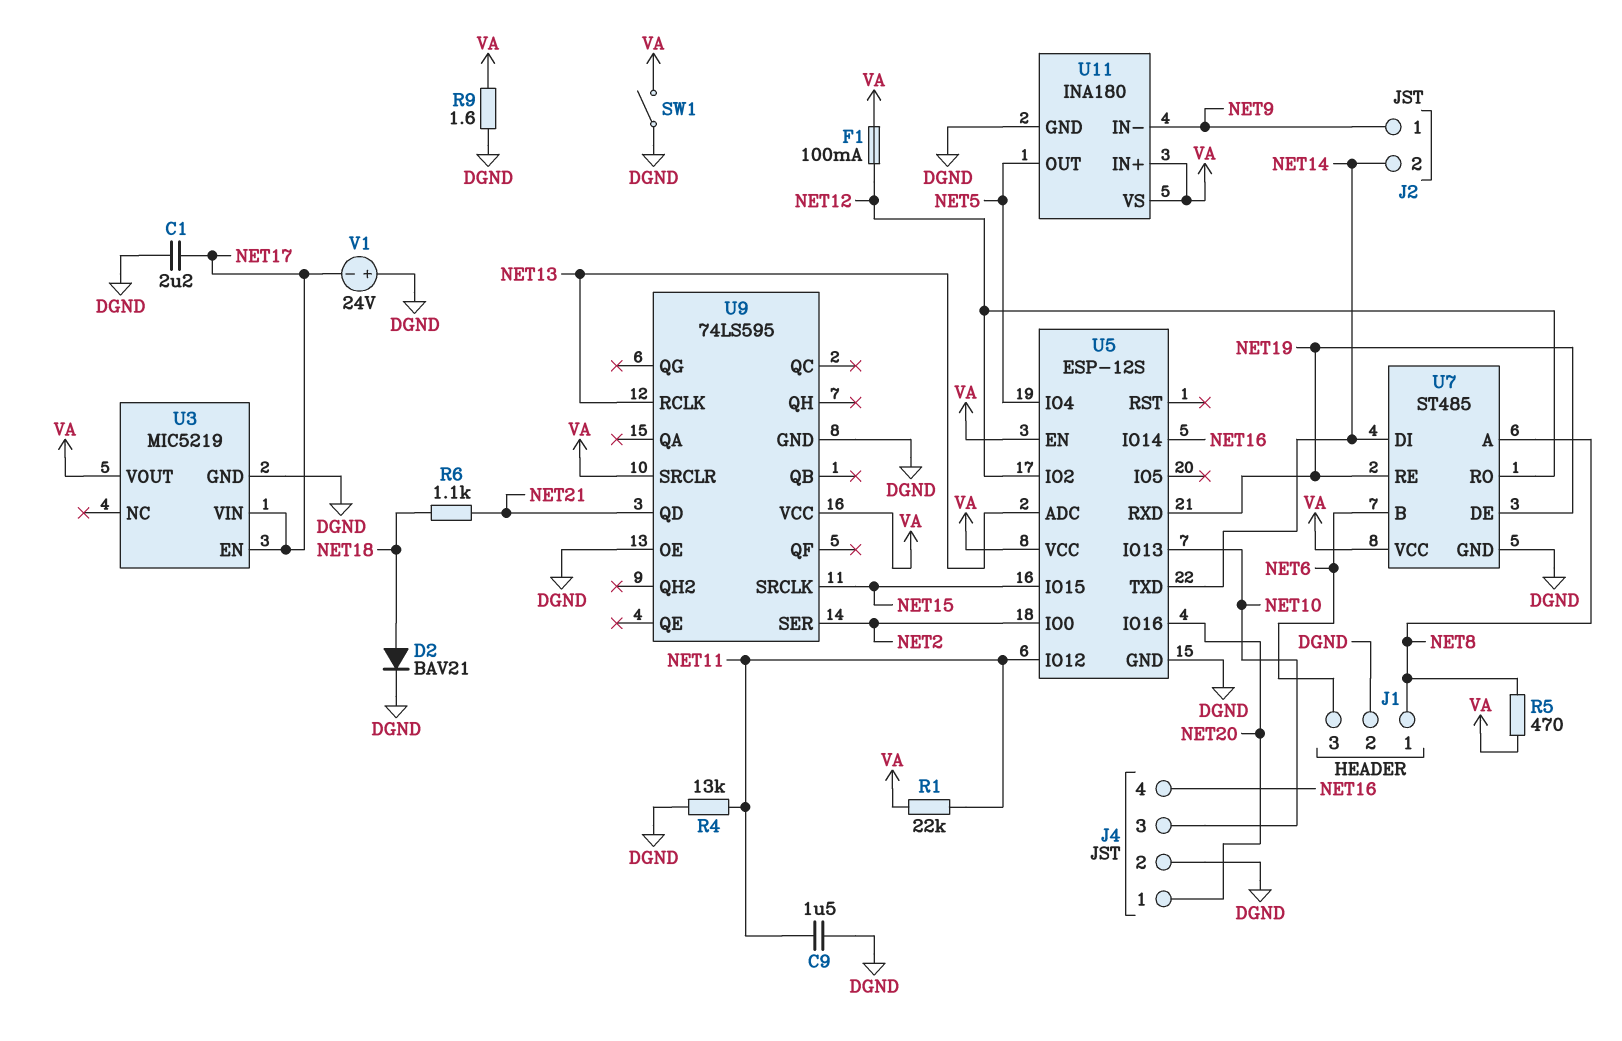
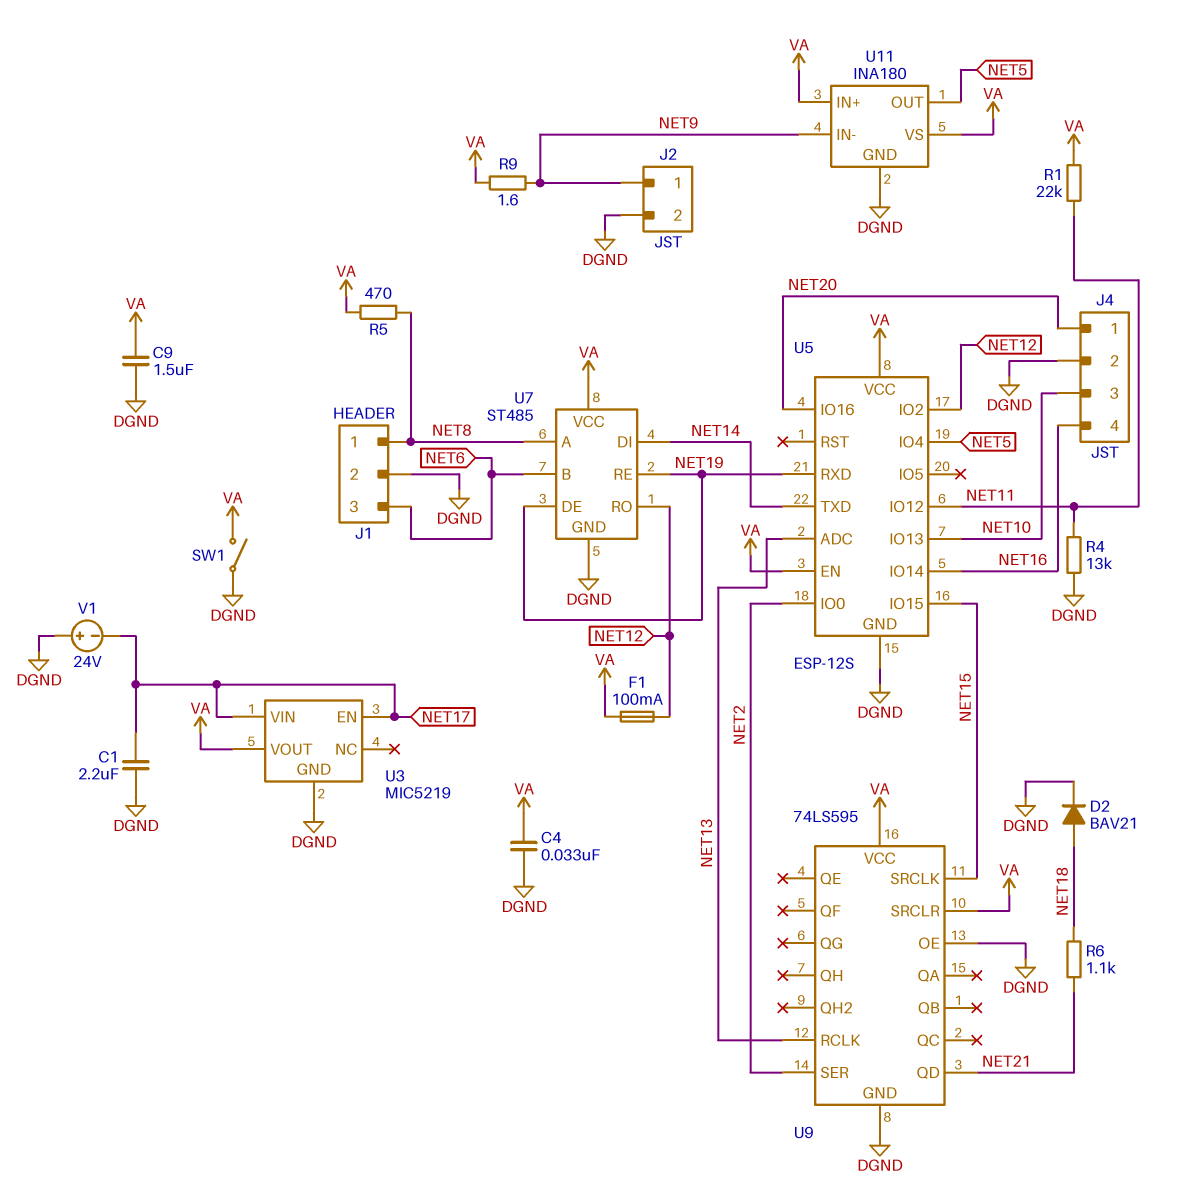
C4: none -> 33nF (DGND, VA)
C9: 1.5uF (DGND, NET11) -> 1.5uF (DGND, VA)
J2 pin 2: NET14 -> DGND
R9: 1.6 (DGND, VA) -> 1.6 (NET9, VA)

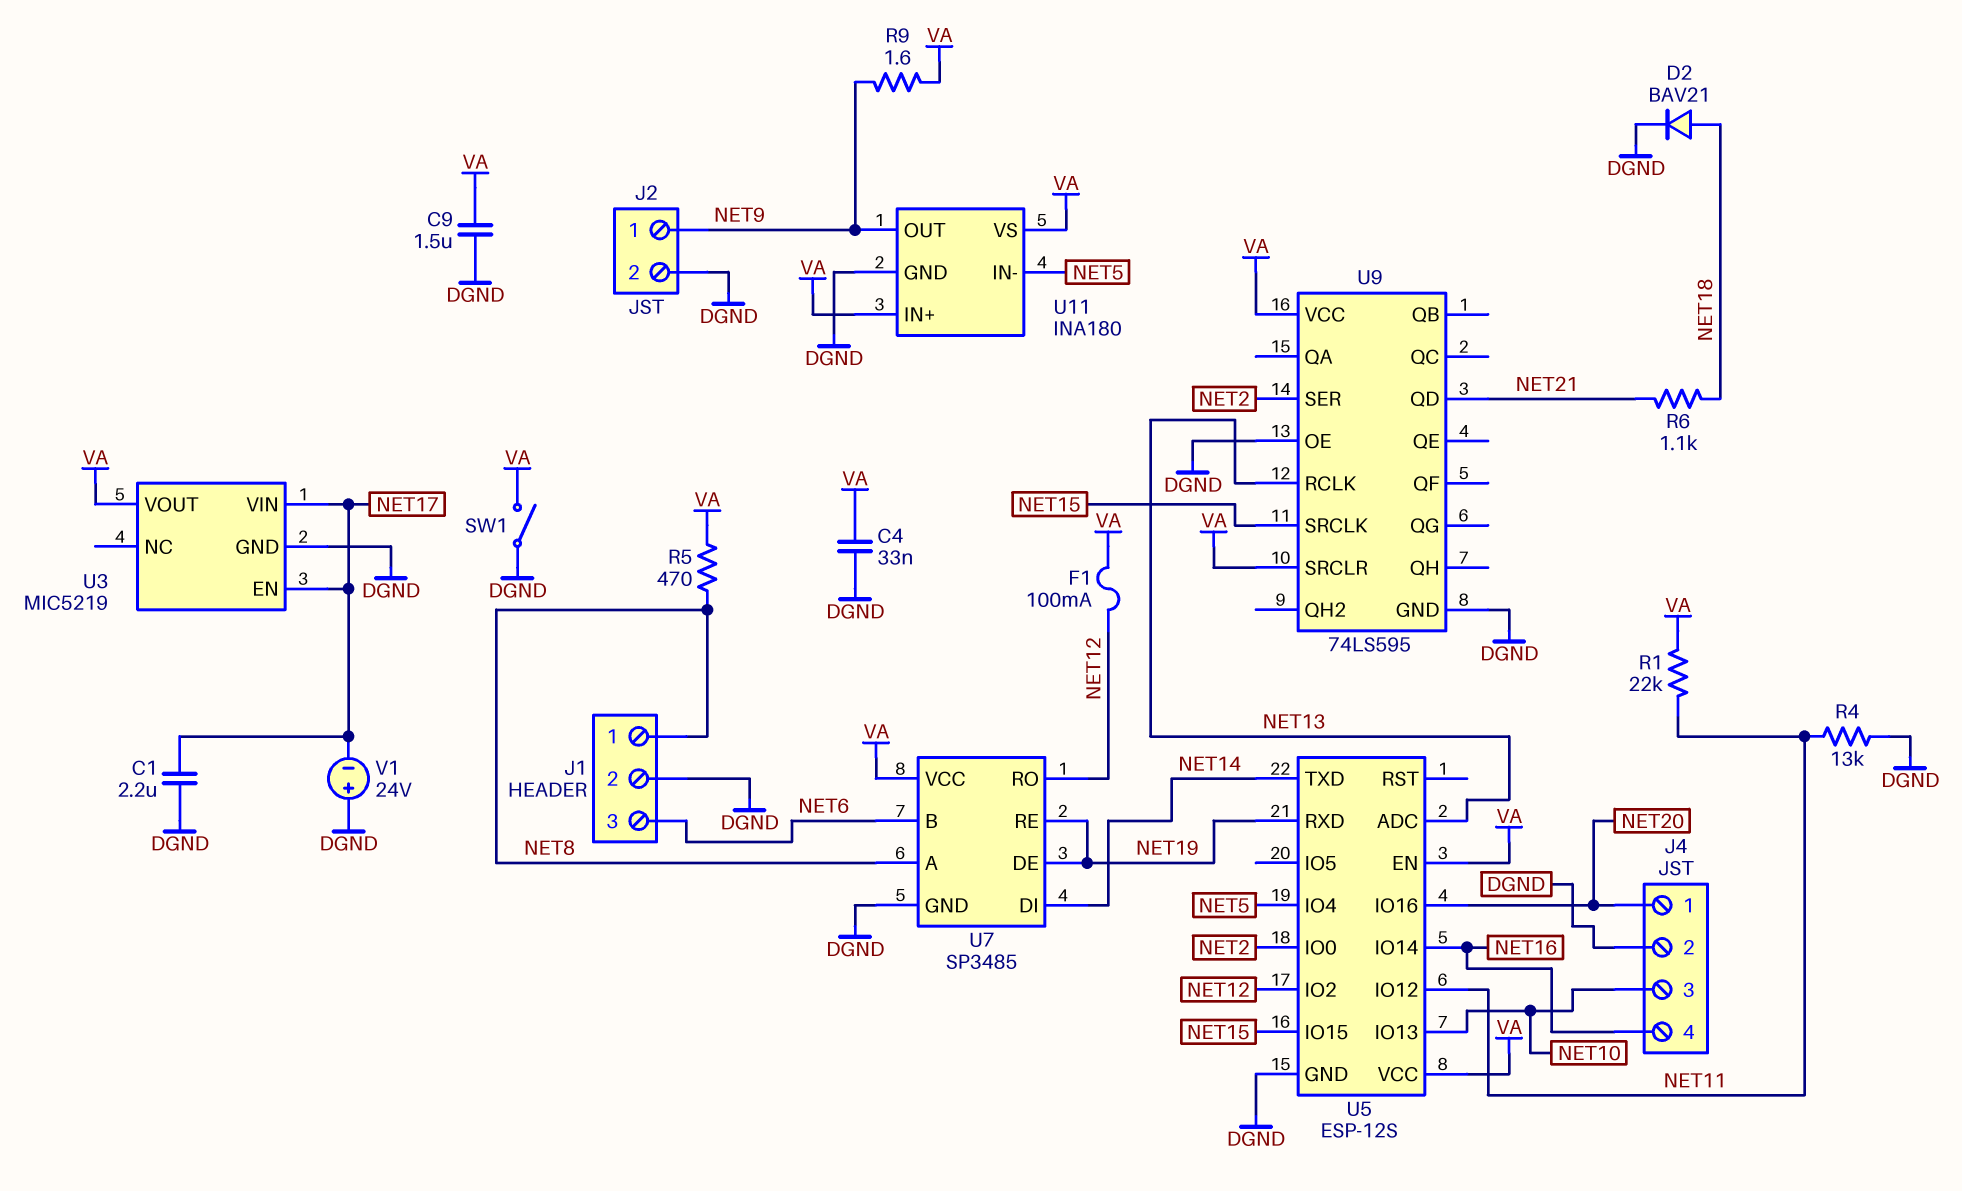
U7: ST485 -> SP3485
U11 pin IN-: NET9 -> NET5
U11 pin OUT: NET5 -> NET9

